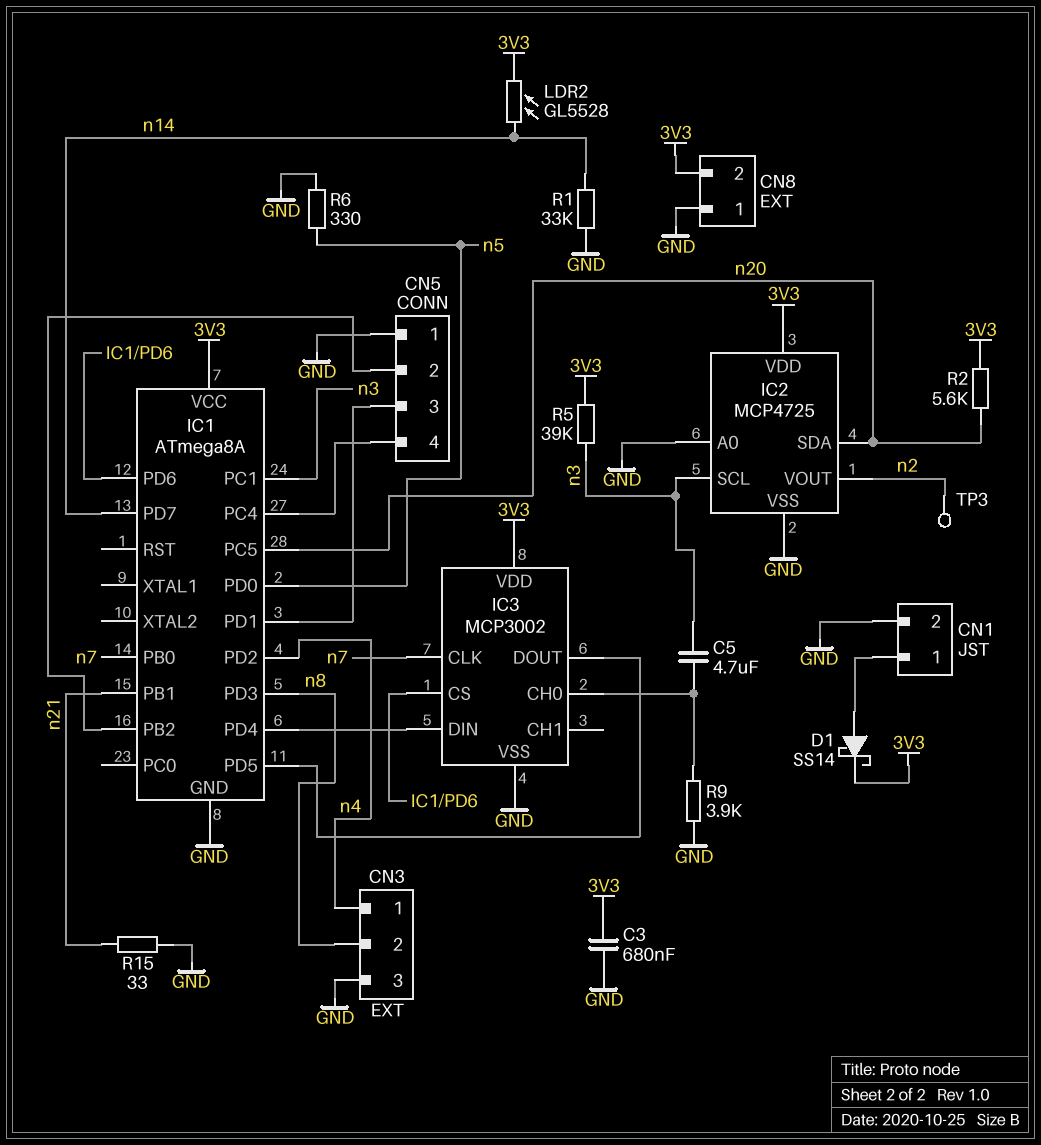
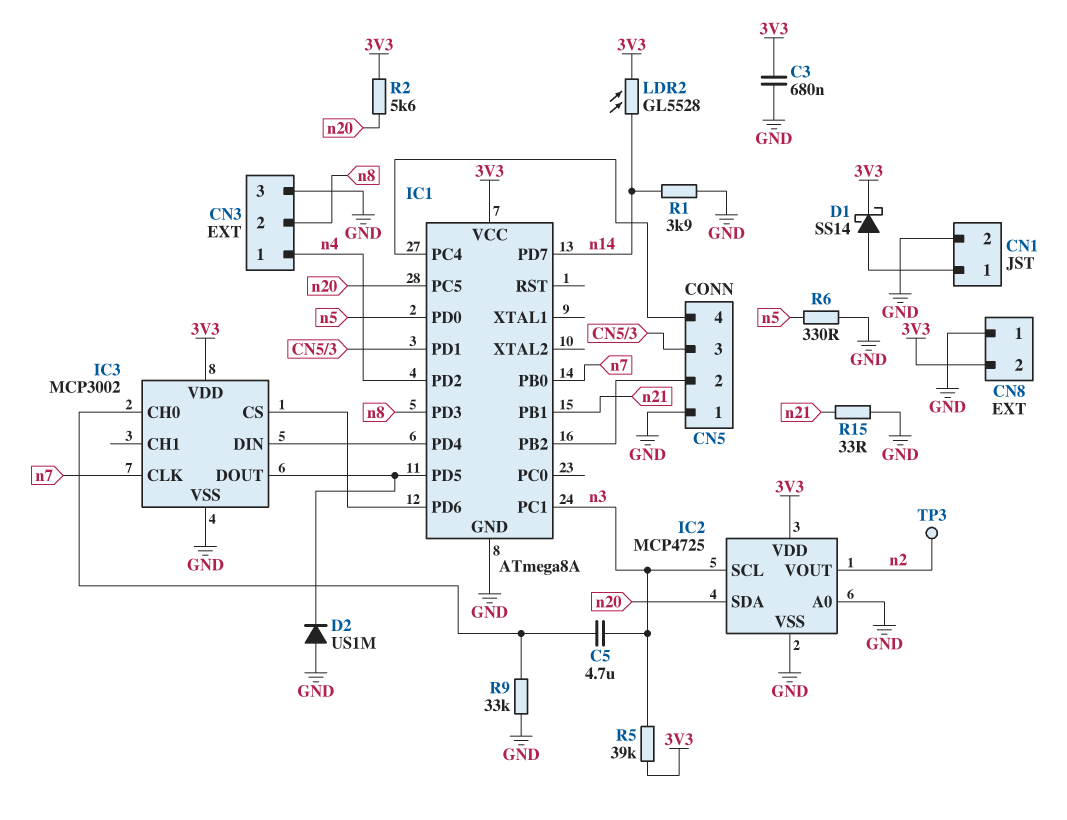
D2: none -> diode US1M (A GND, K IC1/PD5)
R1: 33k (GND, n14) -> 3.9k (GND, n14)
R9: 3.9k (GND, IC3/CH0) -> 33k (GND, IC3/CH0)

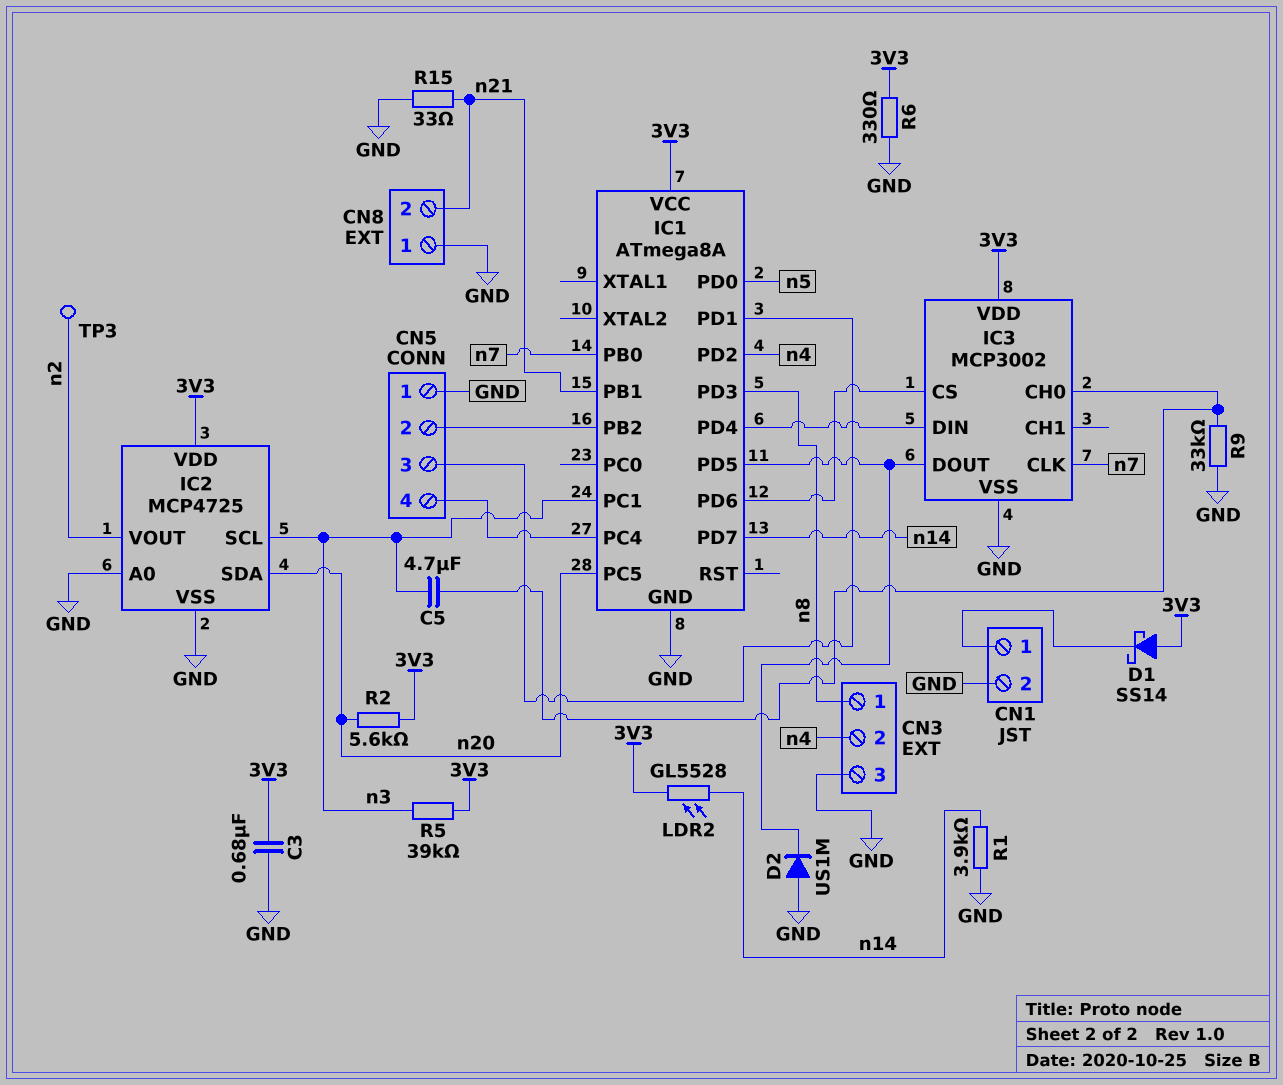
CN3 pin 1: n4 -> n8
CN3 pin 2: n8 -> n4
CN8 pin 2: 3V3 -> n21
D1: schottky SS14 (A CN1/1, K 3V3) -> schottky SS14 (A 3V3, K CN1/1)
R6: 330 (GND, n5) -> 330 (3V3, GND)

